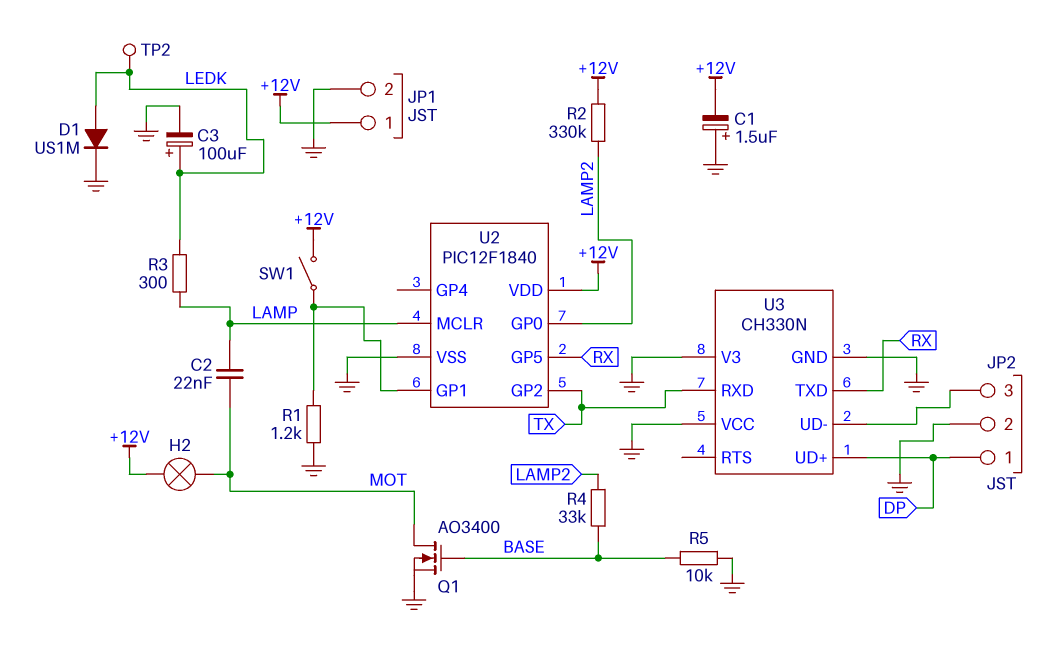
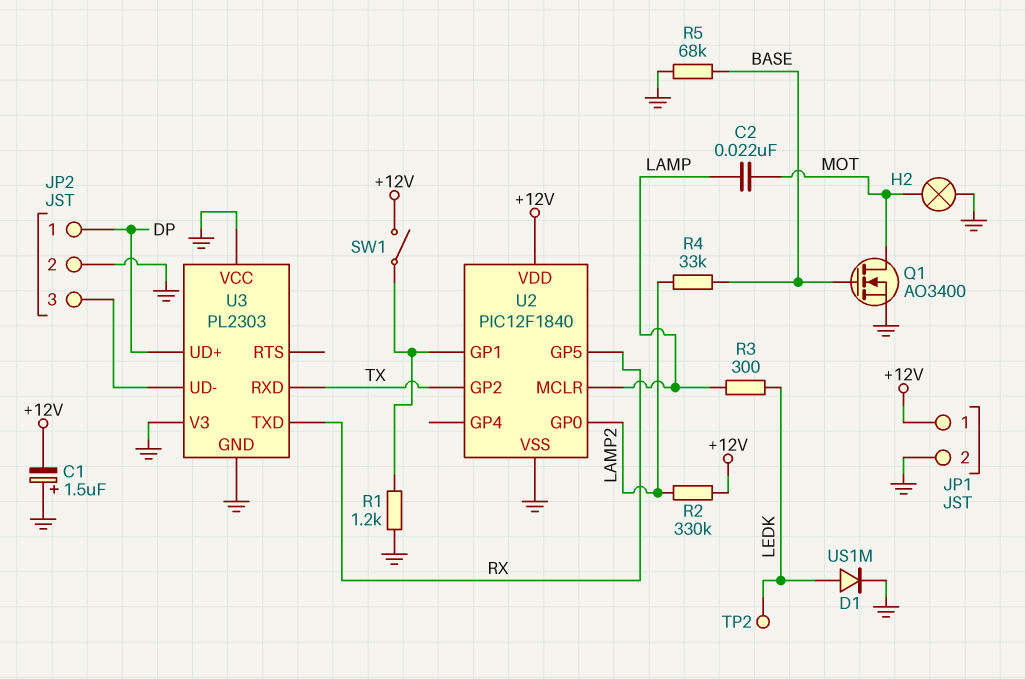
C3: 100uF (plus LEDK, minus GND) -> none
H2: lamp (+12V, MOT) -> lamp (GND, MOT)
R5: 10k (BASE, GND) -> 68k (BASE, GND)
U3: CH330N -> PL2303

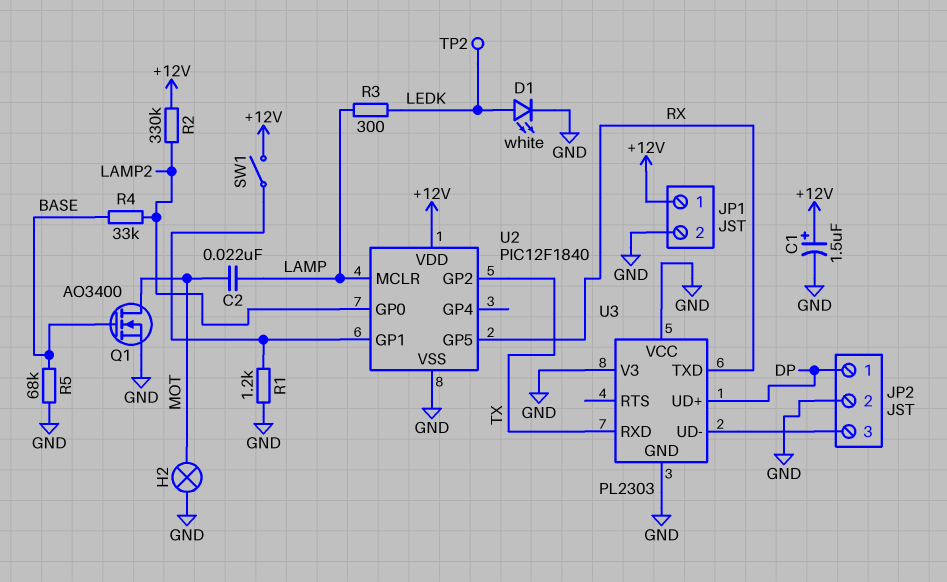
C1: 1.5uF (plus GND, minus +12V) -> 1.5uF (plus +12V, minus GND)
D1: diode US1M (A LEDK, K GND) -> LED white (A LEDK, K GND)

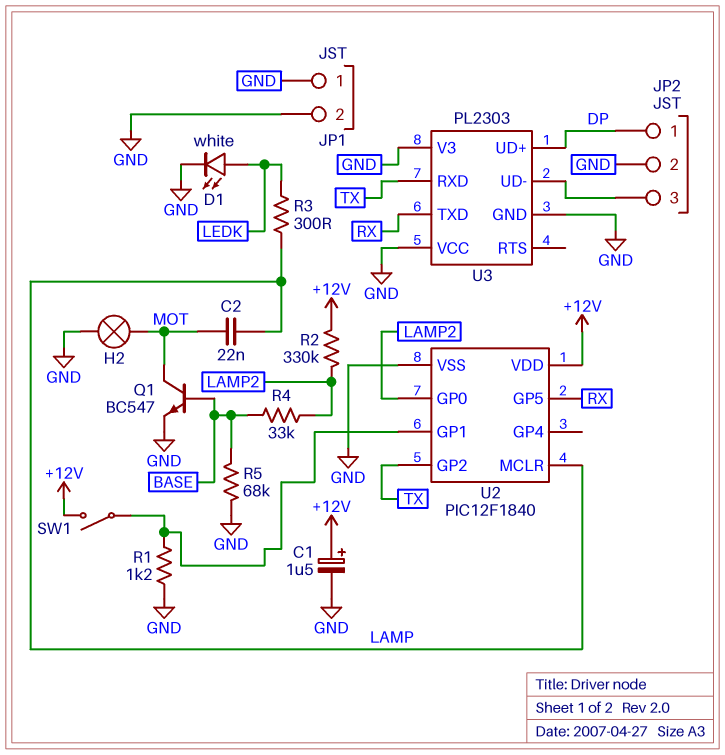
JP1 pin 1: +12V -> GND
Q1: NMOS AO3400 (G BASE, D MOT, S GND) -> NPN BC547 (B BASE, C MOT, E GND)
TP2: test point (LEDK) -> none

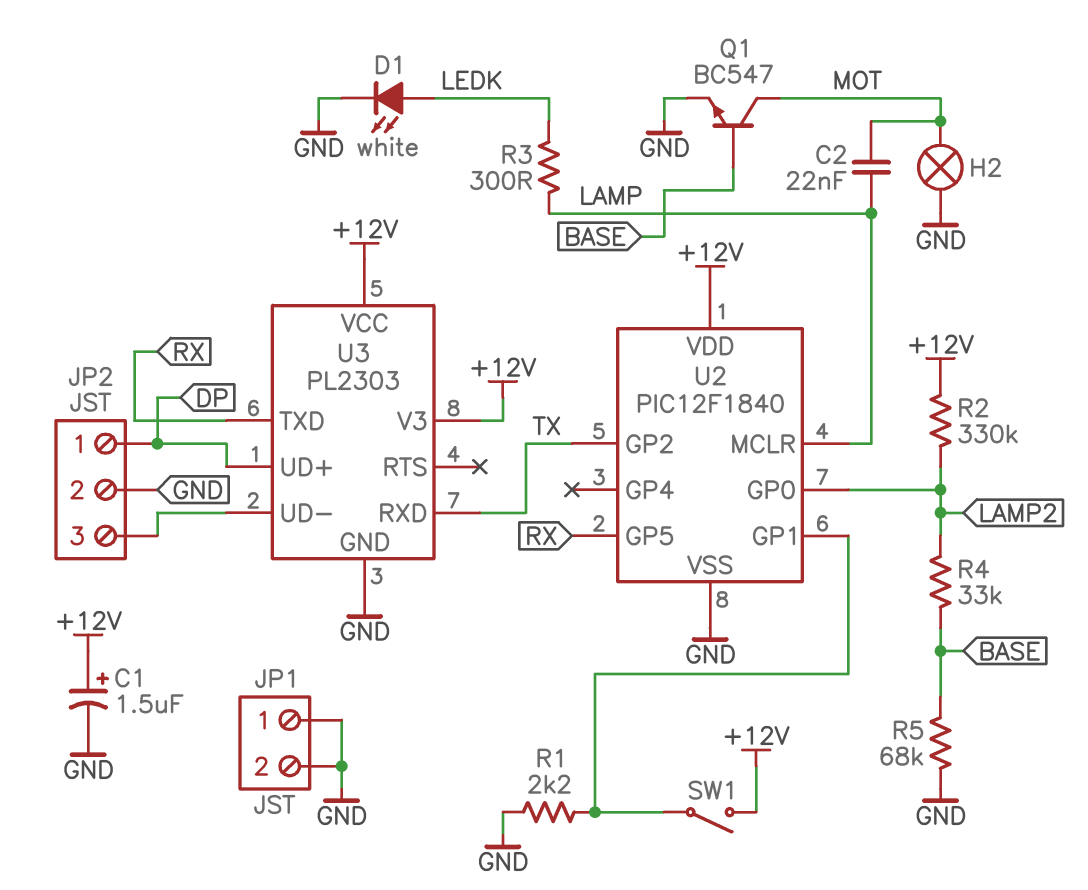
R1: 1.2k (GND, U2/GP1) -> 2.2k (GND, U2/GP1)
U3 pin V3: GND -> +12V
U3 pin VCC: GND -> +12V

